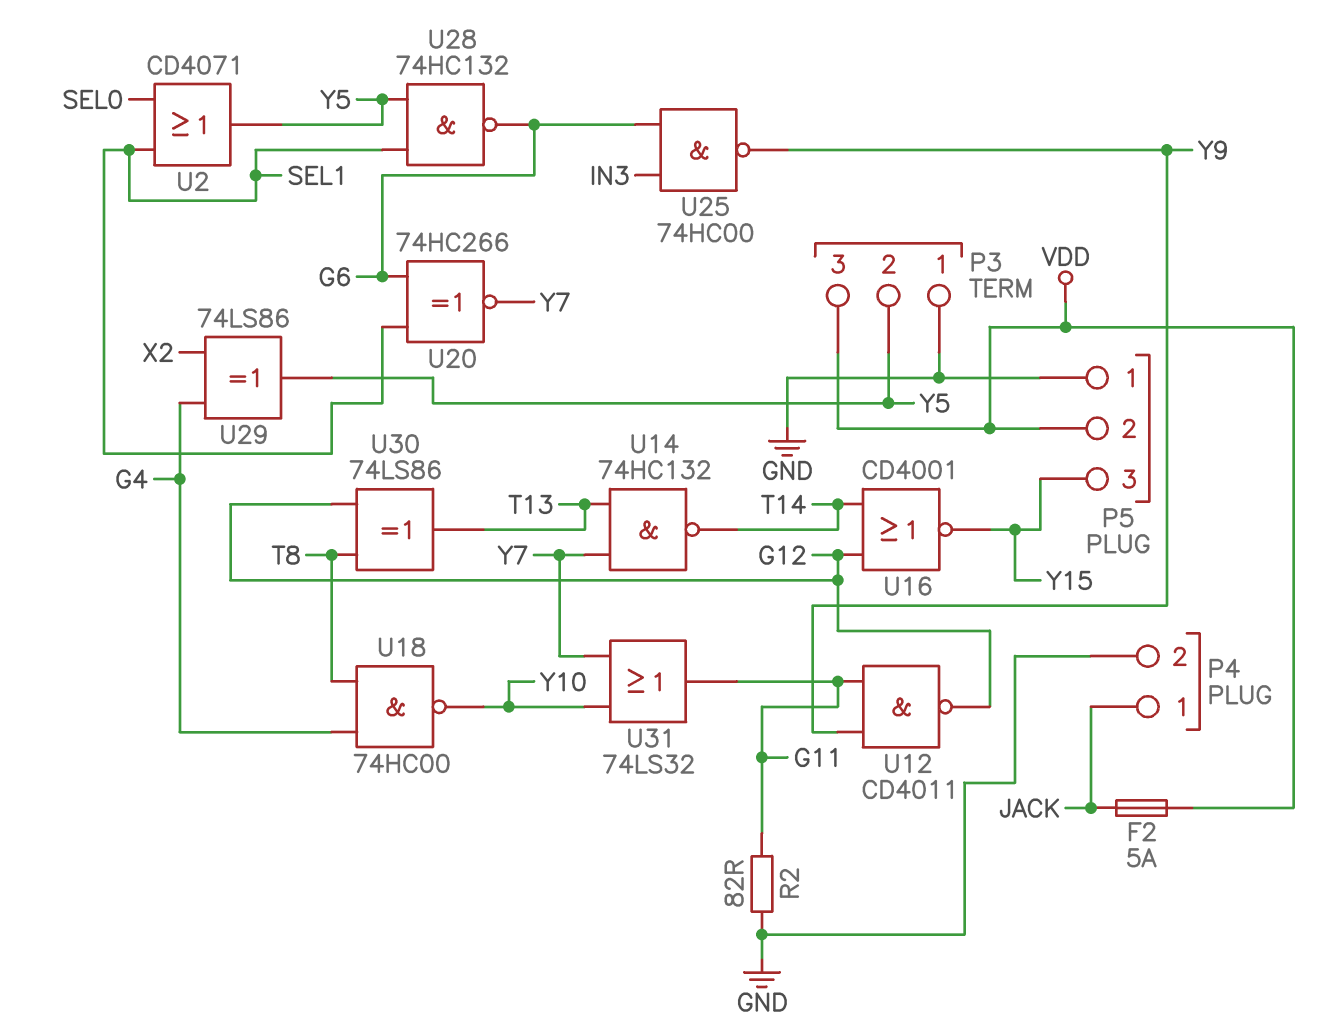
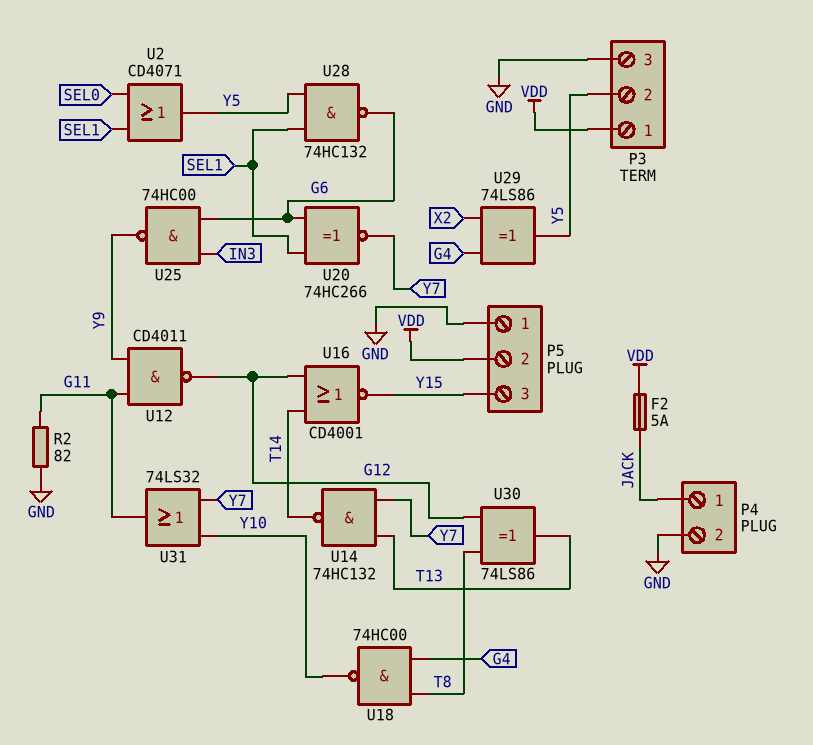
P3 pin 1: GND -> VDD
P3 pin 3: VDD -> GND

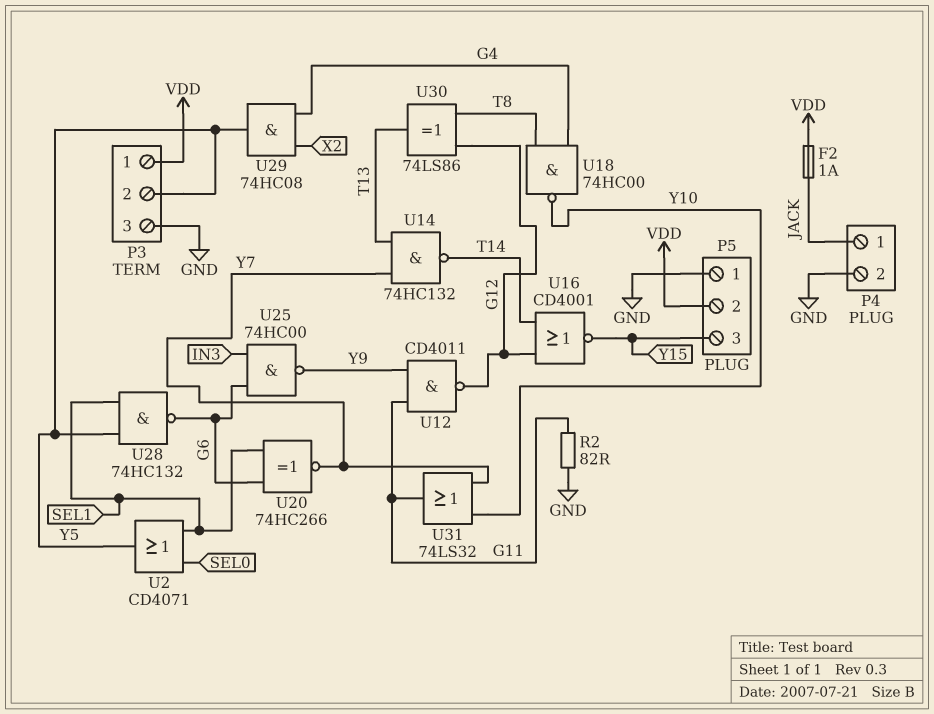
F2: 5A (JACK, VDD) -> 1A (JACK, VDD)
U29: XOR 74LS86 (in G4, in X2, out Y5) -> AND 74HC08 (in G4, in X2, out Y5)

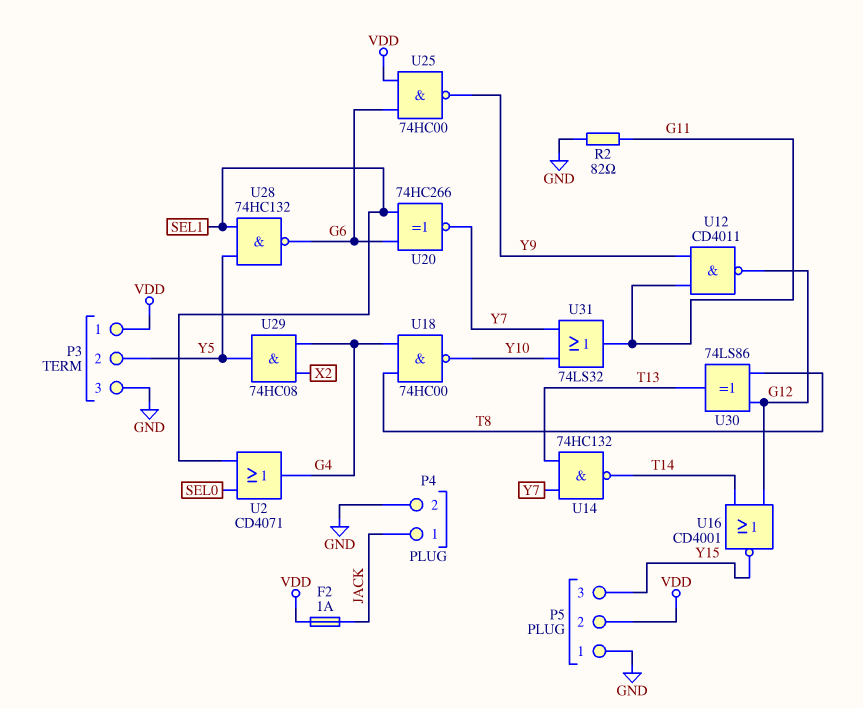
U2: OR CD4071 (in SEL0, in SEL1, out Y5) -> OR CD4071 (in SEL0, in SEL1, out G4)
U25: NAND 74HC00 (in G6, in IN3, out Y9) -> NAND 74HC00 (in G6, in VDD, out Y9)

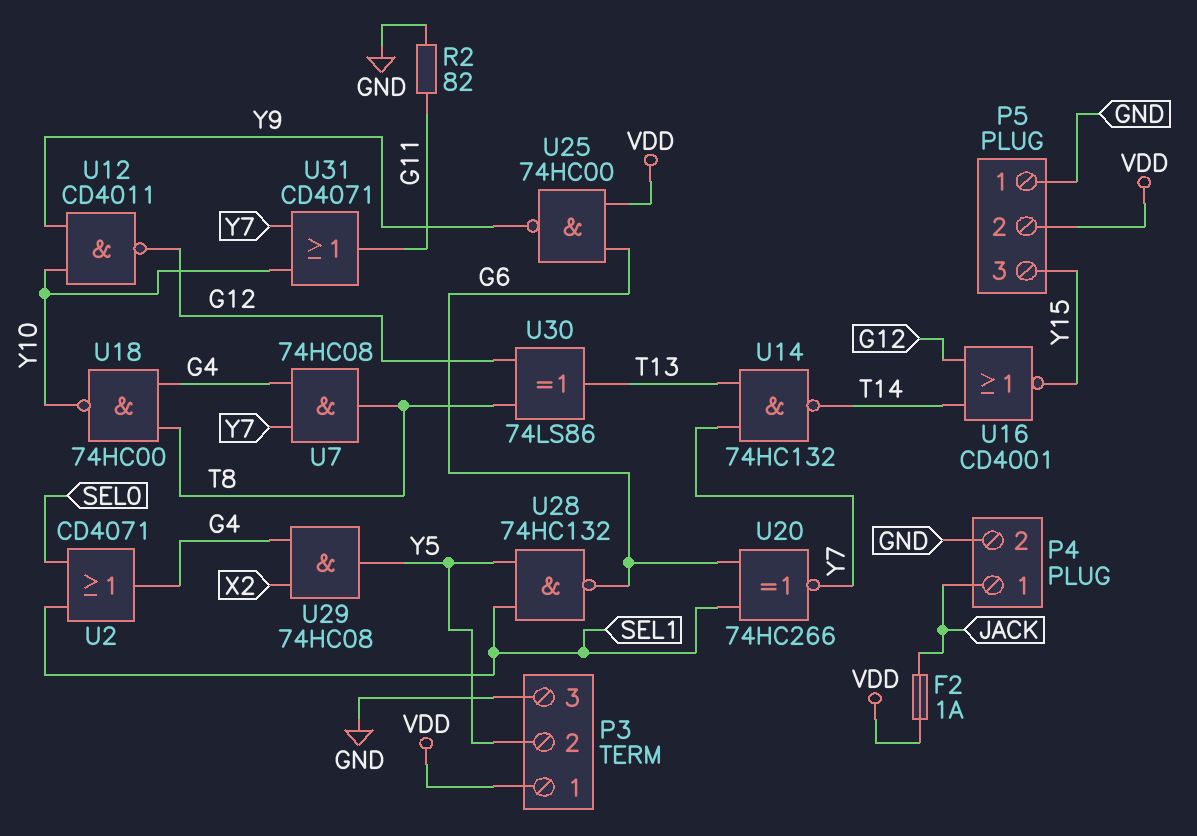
U7: none -> AND 74HC08 (in G4, in Y7, out T8)
U12: NAND CD4011 (in G11, in Y9, out G12) -> NAND CD4011 (in Y9, in Y10, out G12)
U31: OR 74LS32 (in Y7, in Y10, out G11) -> OR CD4071 (in Y7, in Y10, out G11)

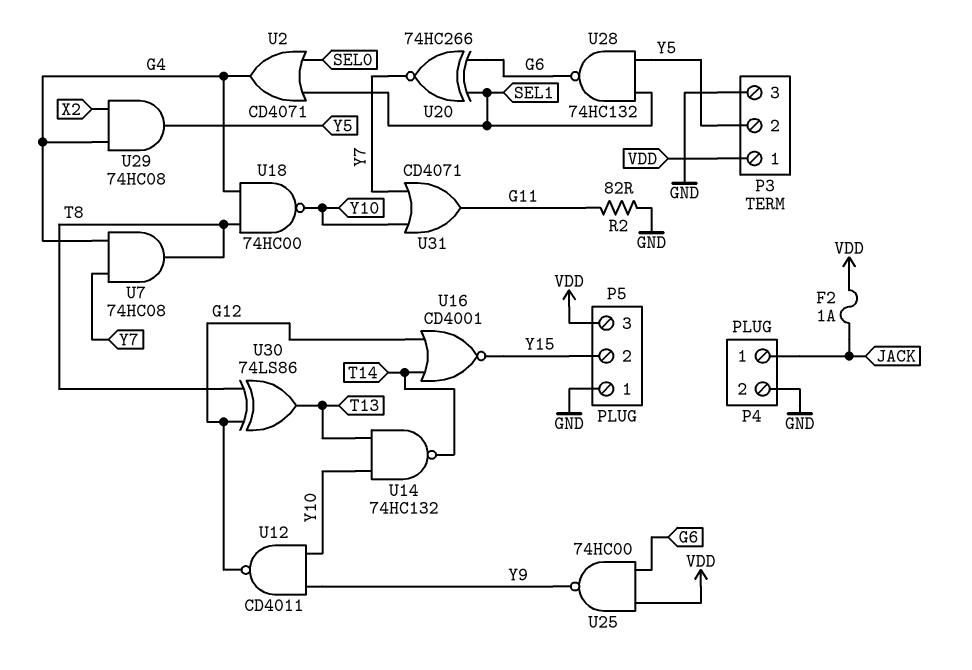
P5 pin 2: VDD -> Y15
P5 pin 3: Y15 -> VDD
U14: NAND 74HC132 (in T13, in Y7, out T14) -> NAND 74HC132 (in T13, in Y10, out T14)

